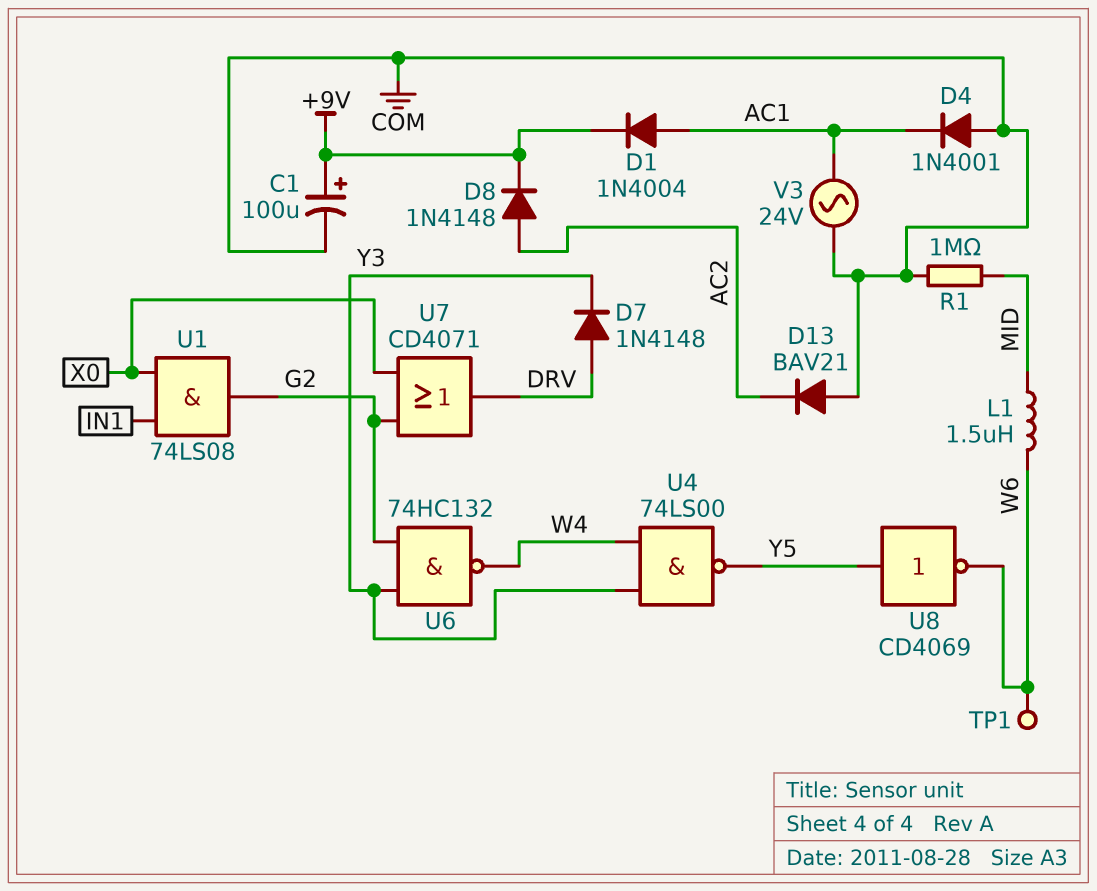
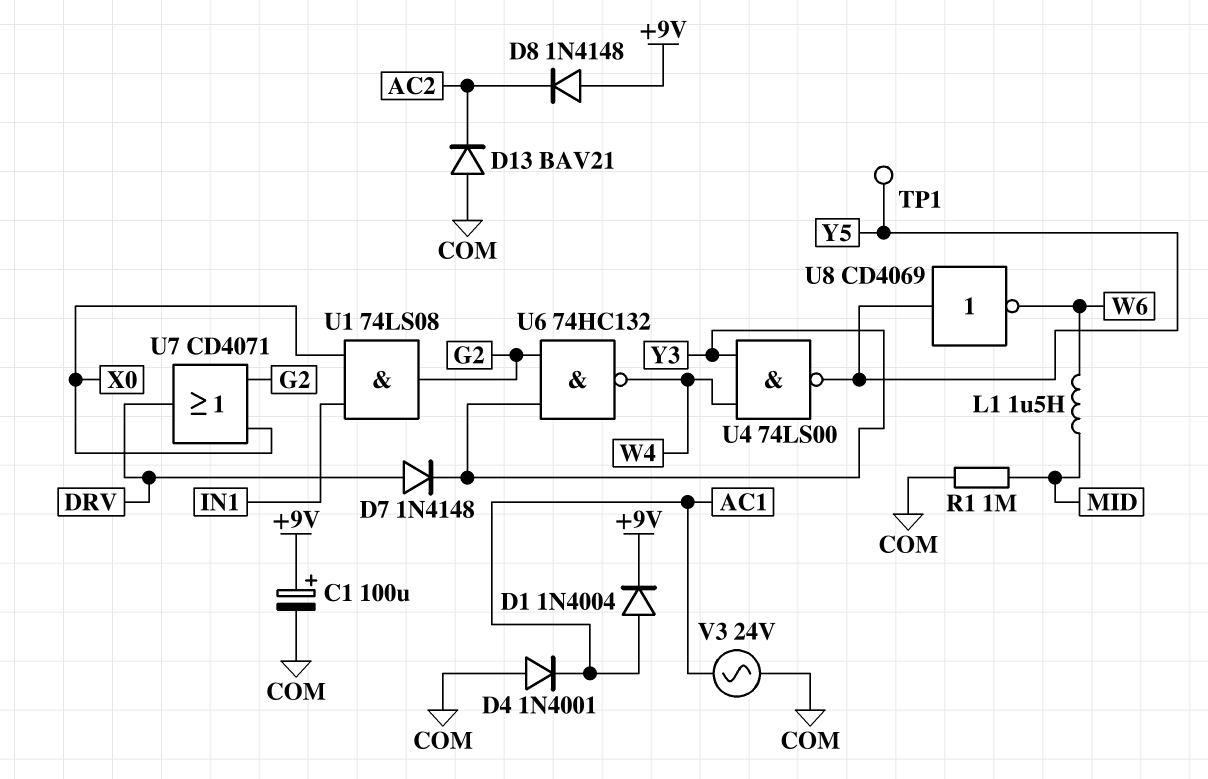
D8: diode 1N4148 (A AC2, K +9V) -> diode 1N4148 (A +9V, K AC2)
TP1: test point (W6) -> test point (Y5)

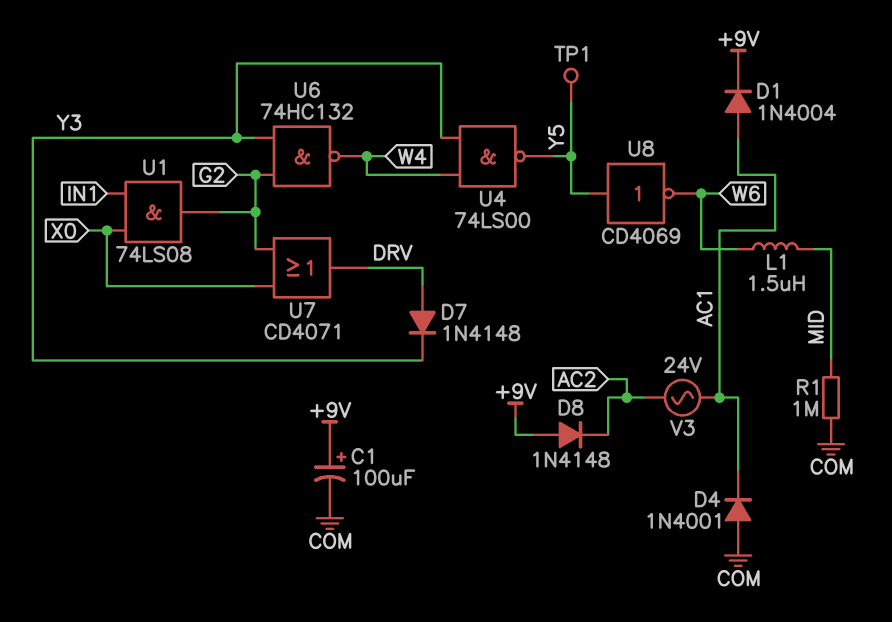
D13: diode BAV21 (A COM, K AC2) -> none
V3: AC 24V (AC1, COM) -> AC 24V (AC1, AC2)

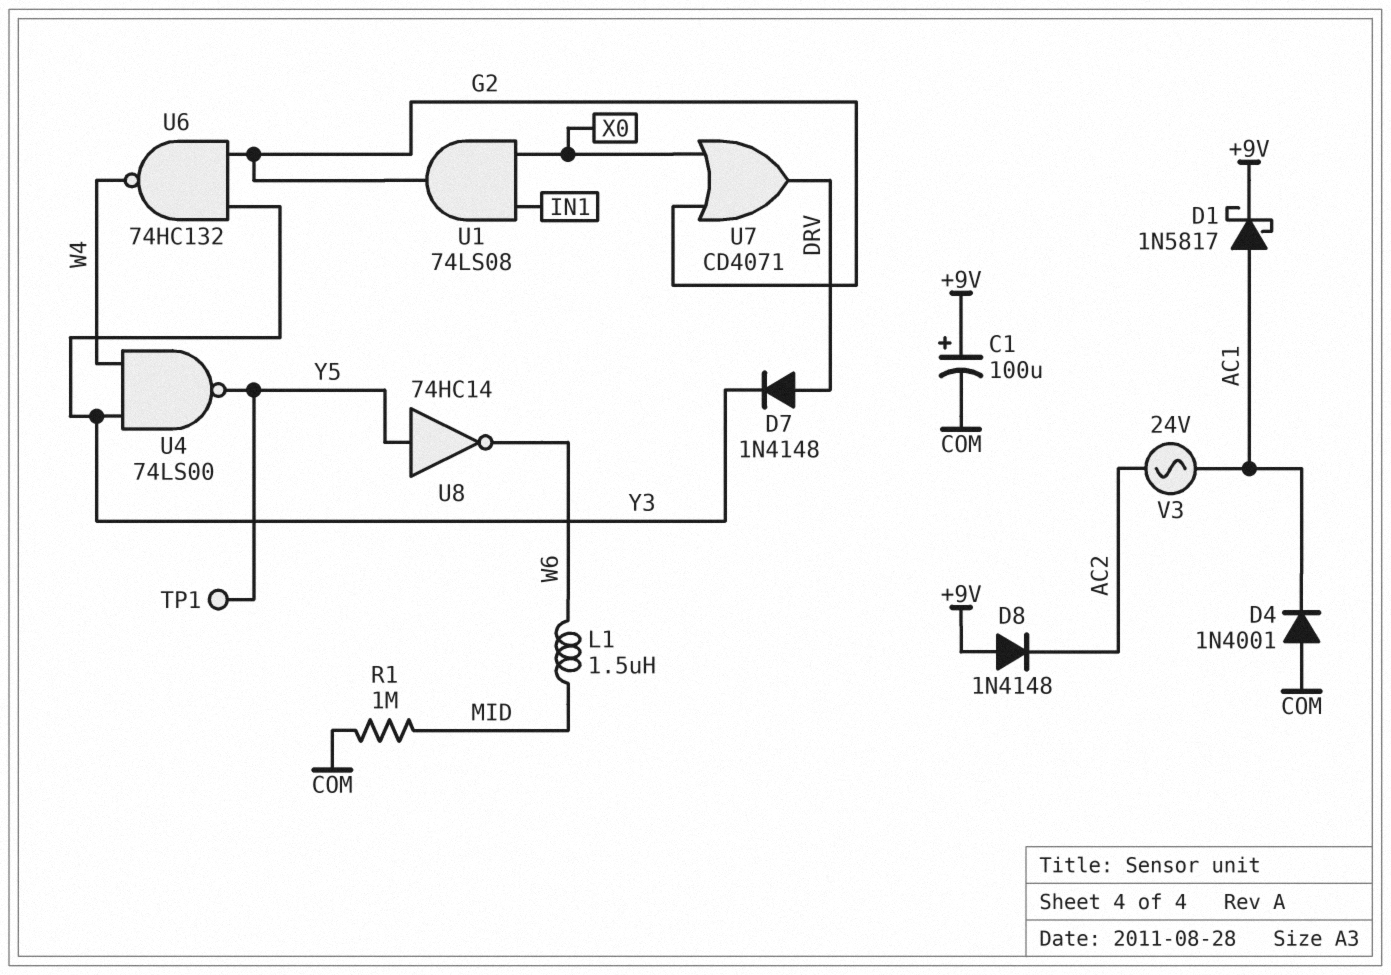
D1: diode 1N4004 (A AC1, K +9V) -> schottky 1N5817 (A AC1, K +9V)
U8: NOT CD4069 (in Y5, out W6) -> NOT 74HC14 (in Y5, out W6)

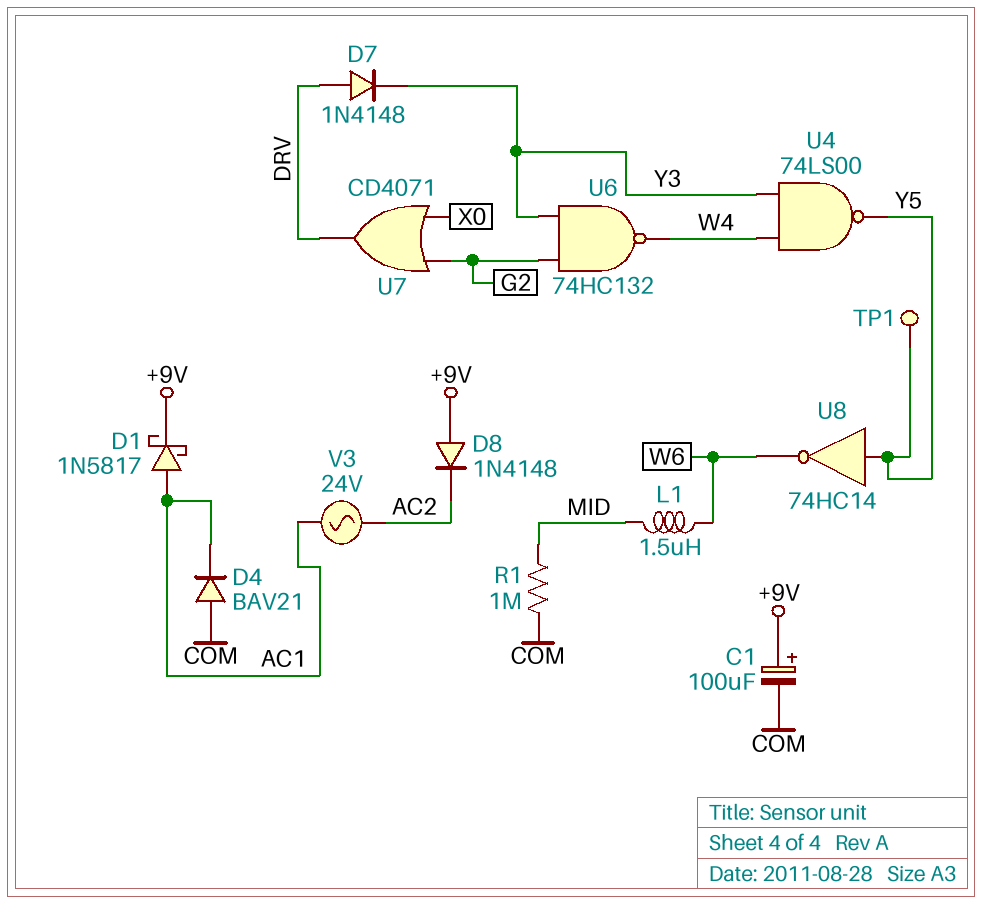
D4: diode 1N4001 (A COM, K AC1) -> diode BAV21 (A COM, K AC1)
U1: AND 74LS08 (in IN1, in X0, out G2) -> none

